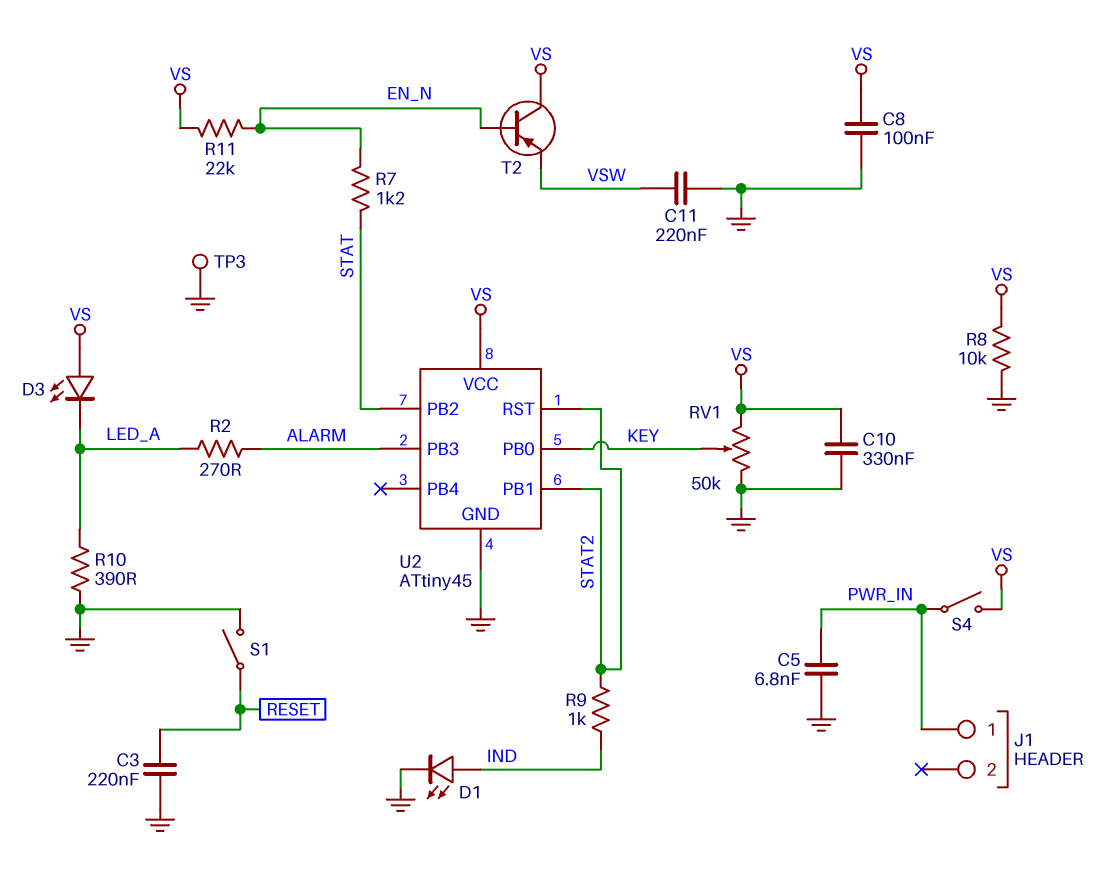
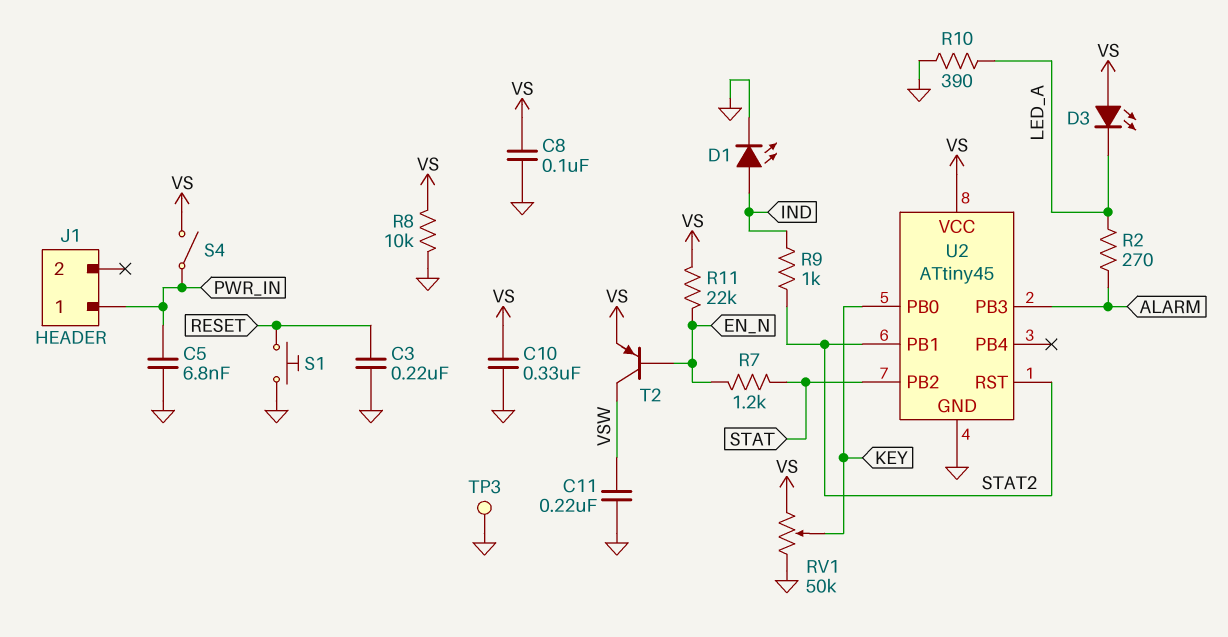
S1: switch (GND, RESET) -> button (GND, RESET)
T2: PNP (B EN_N, C VS, E VSW) -> PNP (B EN_N, C VSW, E VS)

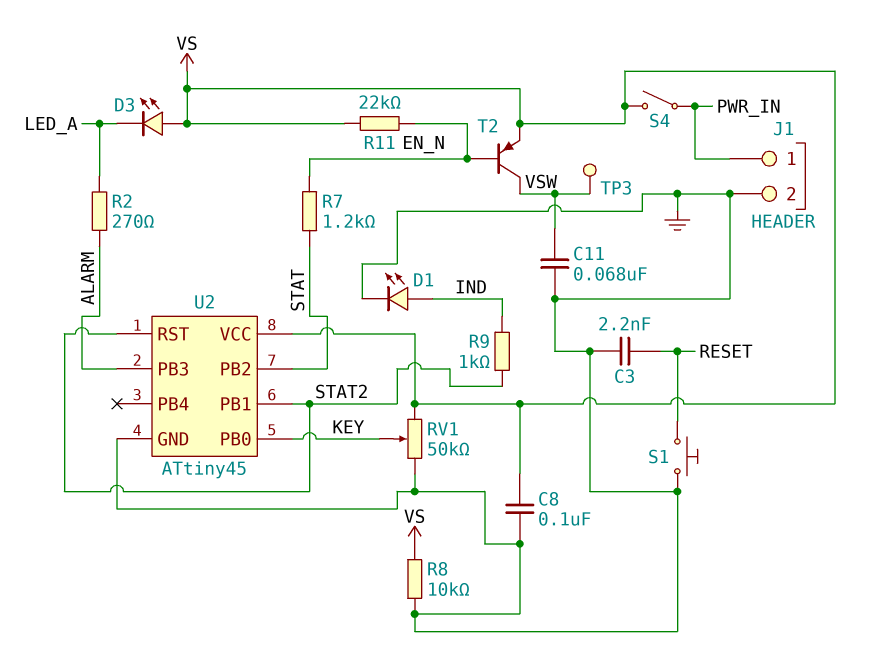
C3: 220nF (GND, RESET) -> 2.2nF (GND, RESET)
C5: 6.8nF (GND, PWR_IN) -> none
C10: 330nF (GND, VS) -> none
C11: 220nF (GND, VSW) -> 68nF (GND, VSW)
J1 pin 2: none -> GND
R10: 390 (GND, LED_A) -> none
TP3: test point (GND) -> test point (VSW)

